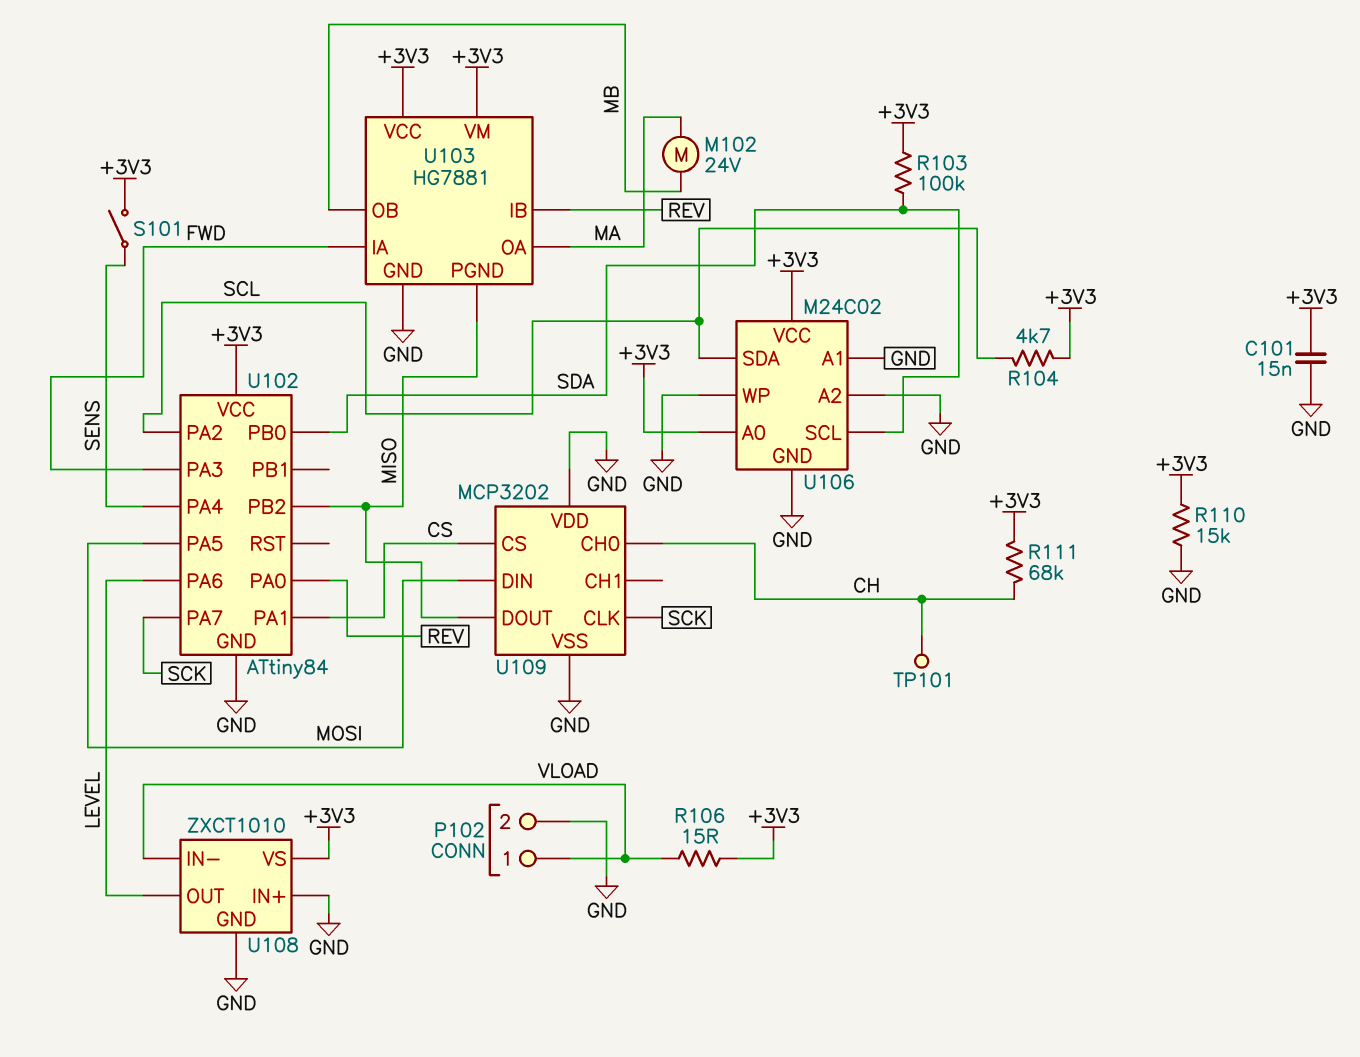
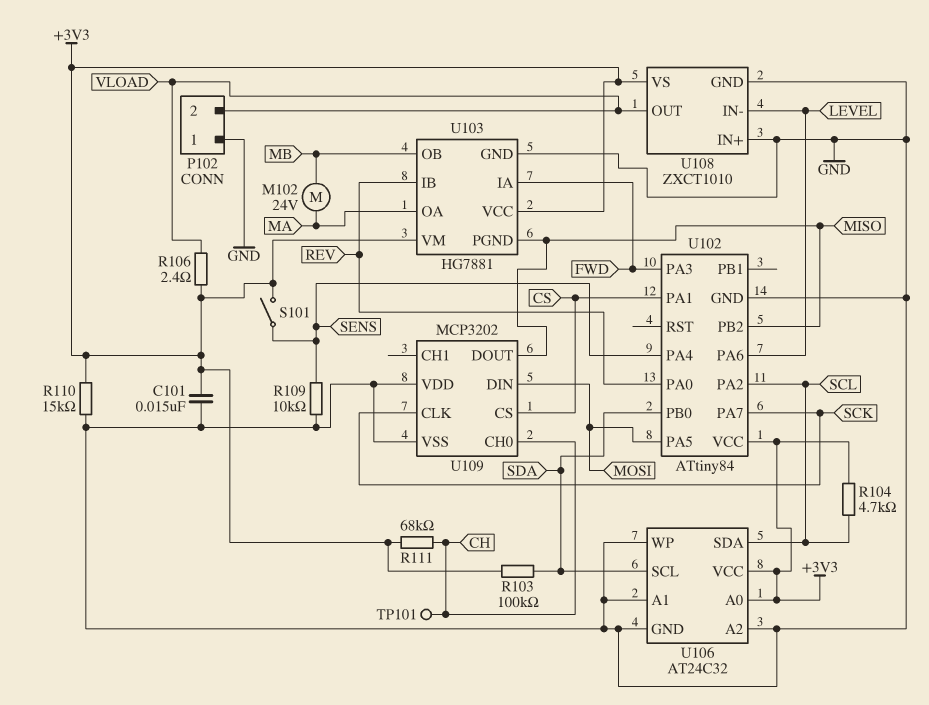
P102 pin 1: VLOAD -> GND
P102 pin 2: GND -> VLOAD
R106: 15 (+3V3, VLOAD) -> 2.4 (+3V3, VLOAD)
R109: none -> 10k (GND, SENS)
U106: M24C02 -> AT24C32
U108 pin IN-: VLOAD -> LEVEL
U108 pin OUT: LEVEL -> VLOAD

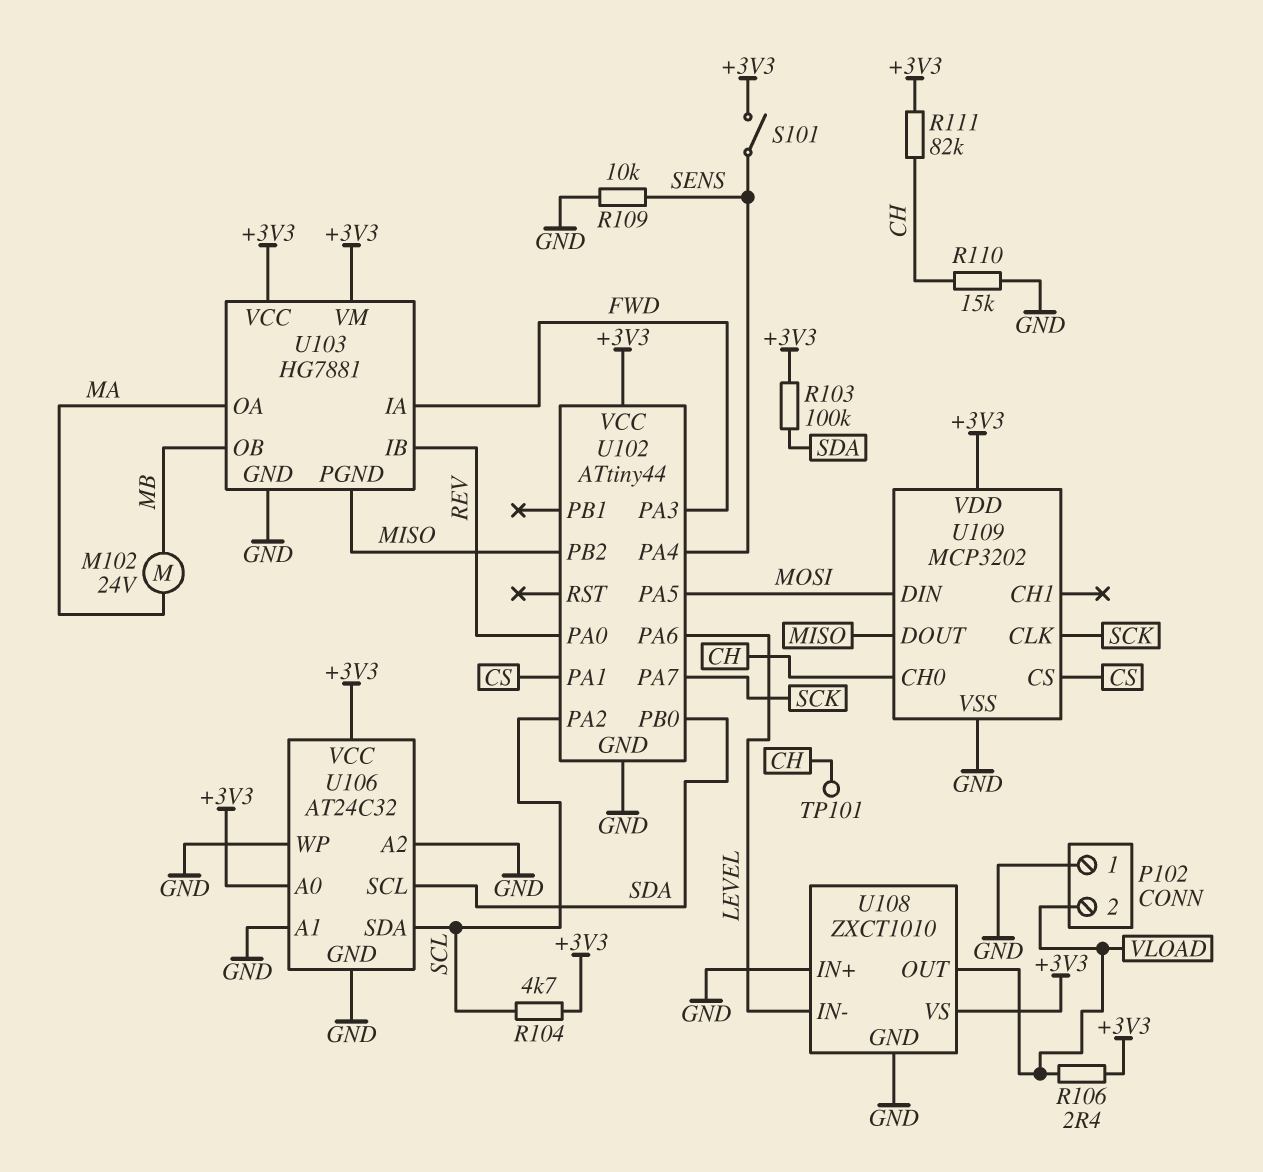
C101: 15nF (+3V3, GND) -> none
R110: 15k (+3V3, GND) -> 15k (CH, GND)
R111: 68k (+3V3, CH) -> 82k (+3V3, CH)
U102: ATtiny84 -> ATtiny44
U109 pin VDD: GND -> +3V3

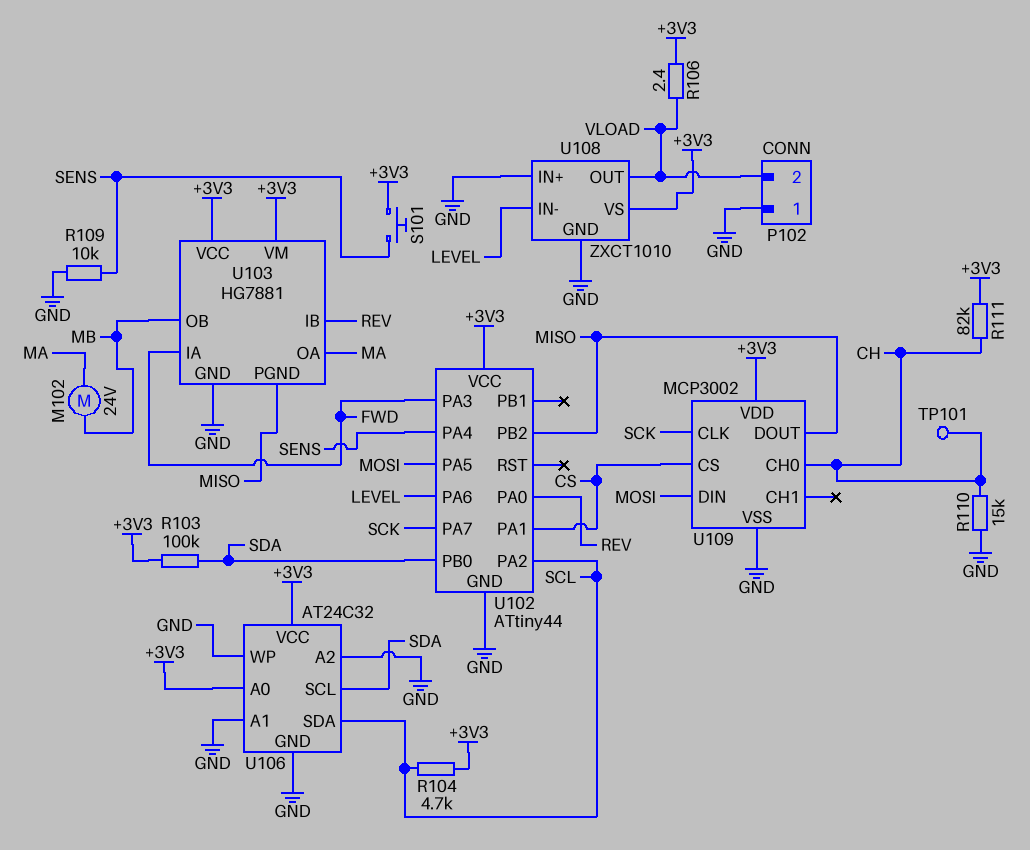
S101: switch (+3V3, SENS) -> button (+3V3, SENS)
U109: MCP3202 -> MCP3002

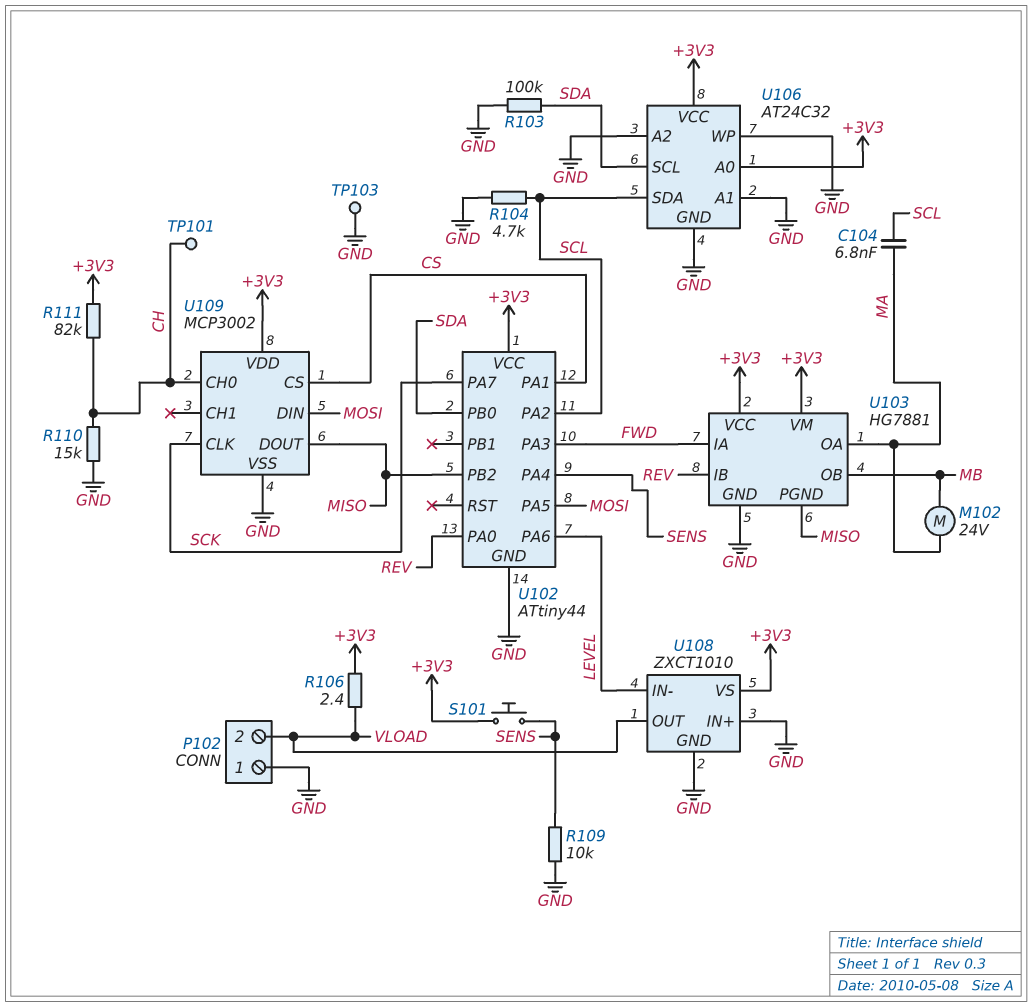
C104: none -> 6.8nF (MA, SCL)
R103: 100k (+3V3, SDA) -> 100k (GND, SDA)
R104: 4.7k (+3V3, SCL) -> 4.7k (GND, SCL)
TP103: none -> test point (GND)

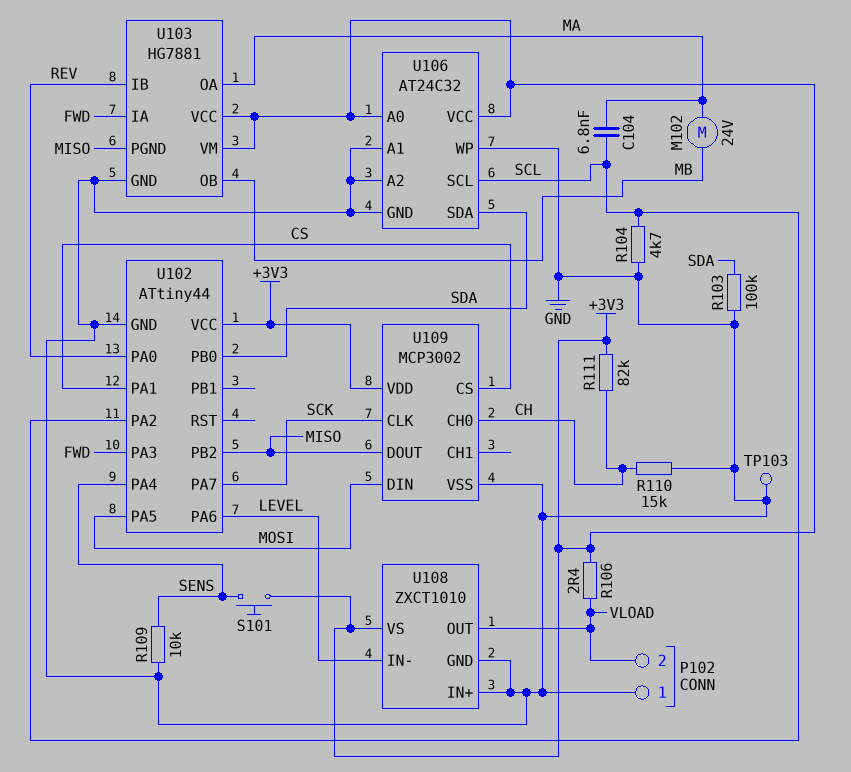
TP101: test point (CH) -> none
U106 pin SCL: SDA -> SCL
U106 pin SDA: SCL -> SDA

